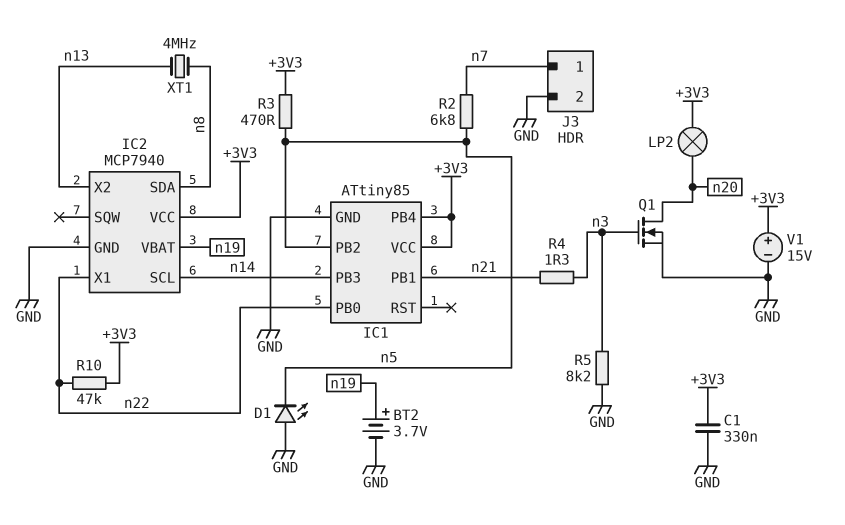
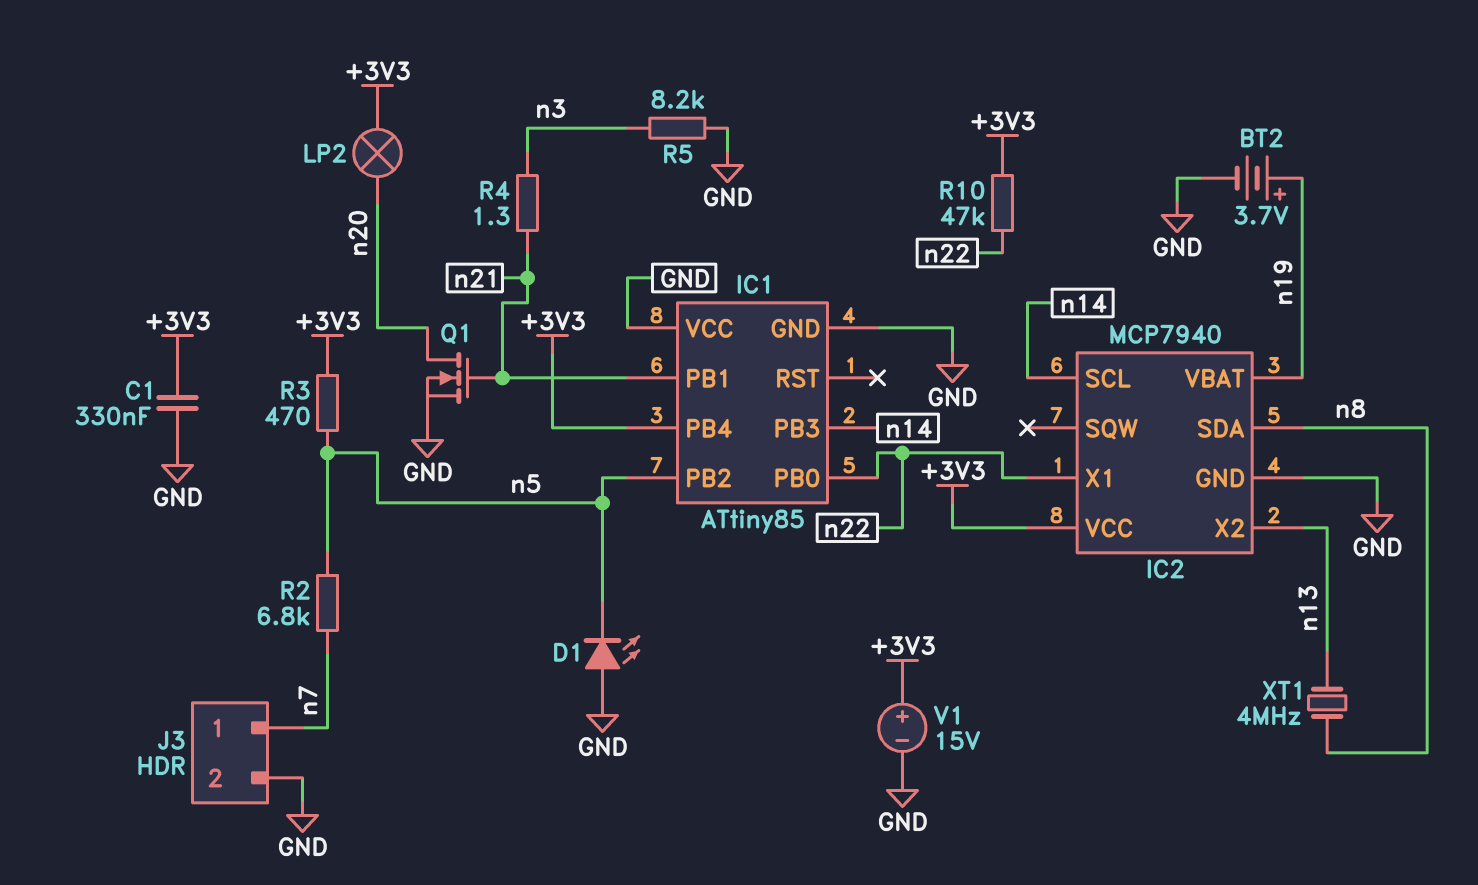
IC1 pin VCC: +3V3 -> GND
Q1: NMOS (G n3, D n20, S GND) -> NMOS (G n21, D n20, S GND)

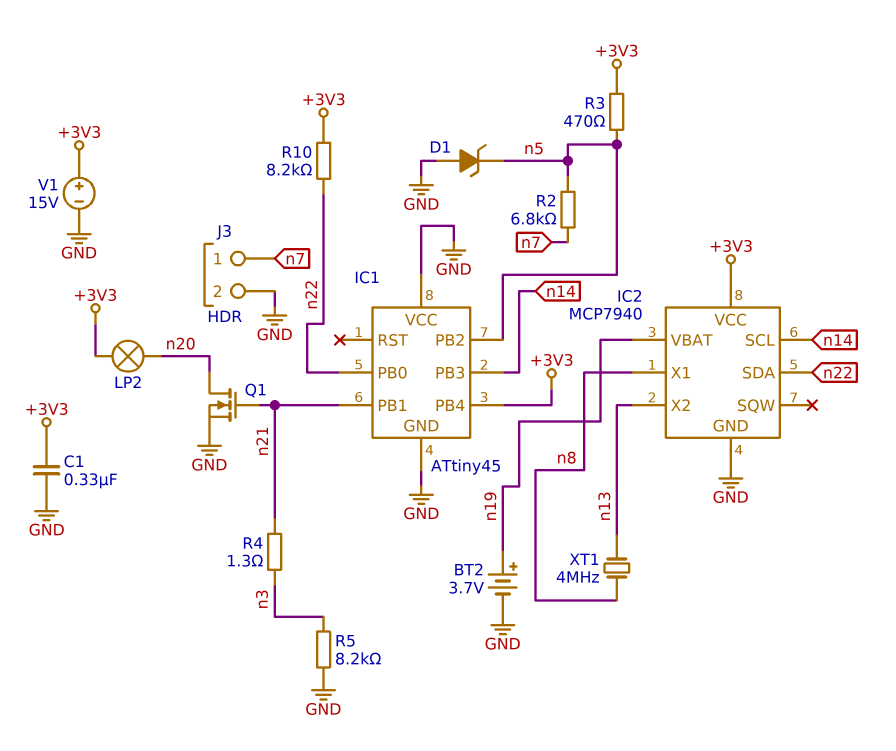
D1: LED (A GND, K n5) -> zener (A GND, K n5)
IC1: ATtiny85 -> ATtiny45
IC2 pin SDA: n8 -> n22
IC2 pin X1: n22 -> n8
R10: 47k (+3V3, n22) -> 8.2k (+3V3, n22)

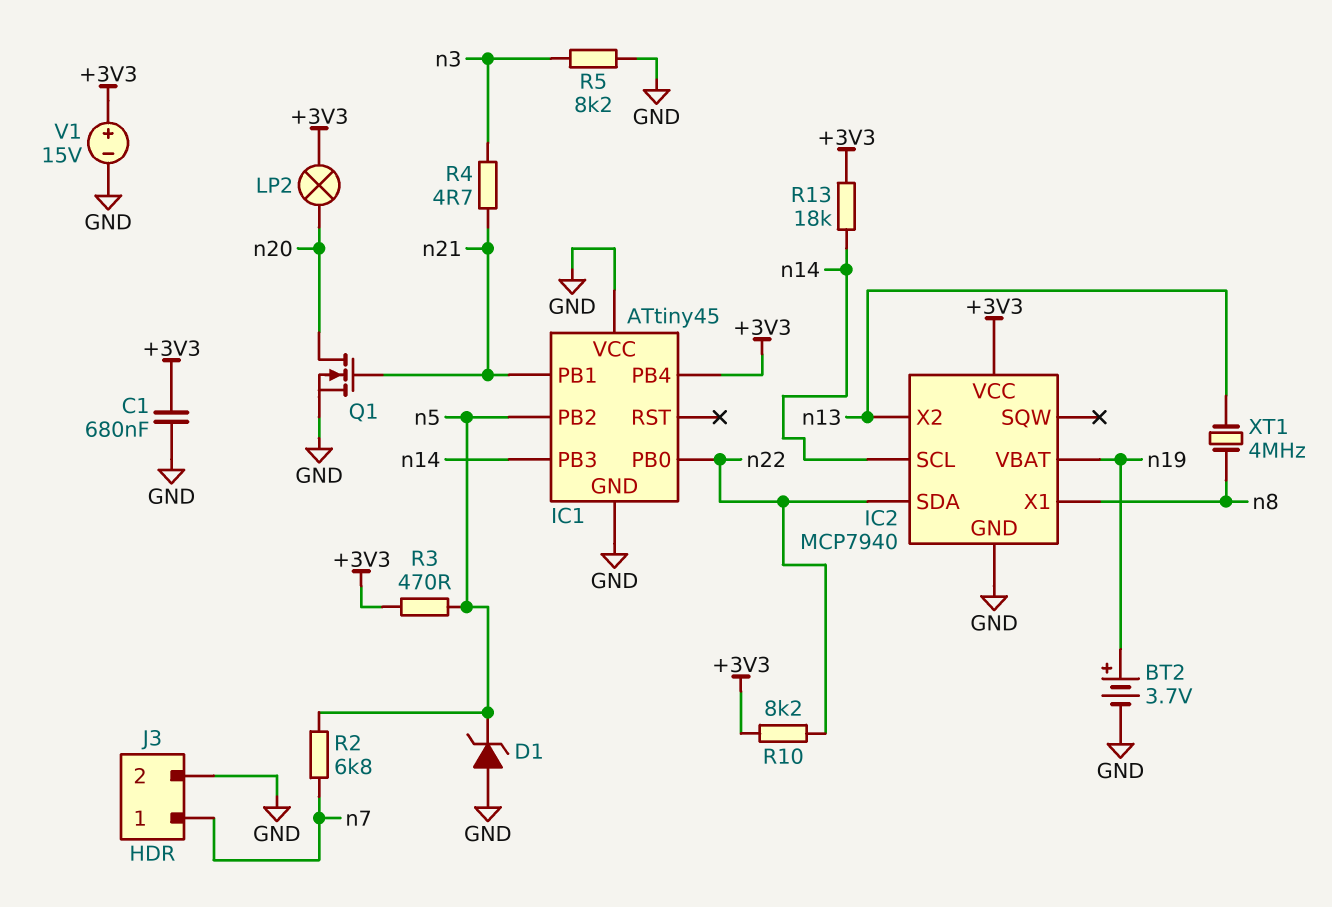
C1: 330nF (+3V3, GND) -> 680nF (+3V3, GND)
R4: 1.3 (n3, n21) -> 4.7 (n3, n21)
R13: none -> 18k (+3V3, n14)

